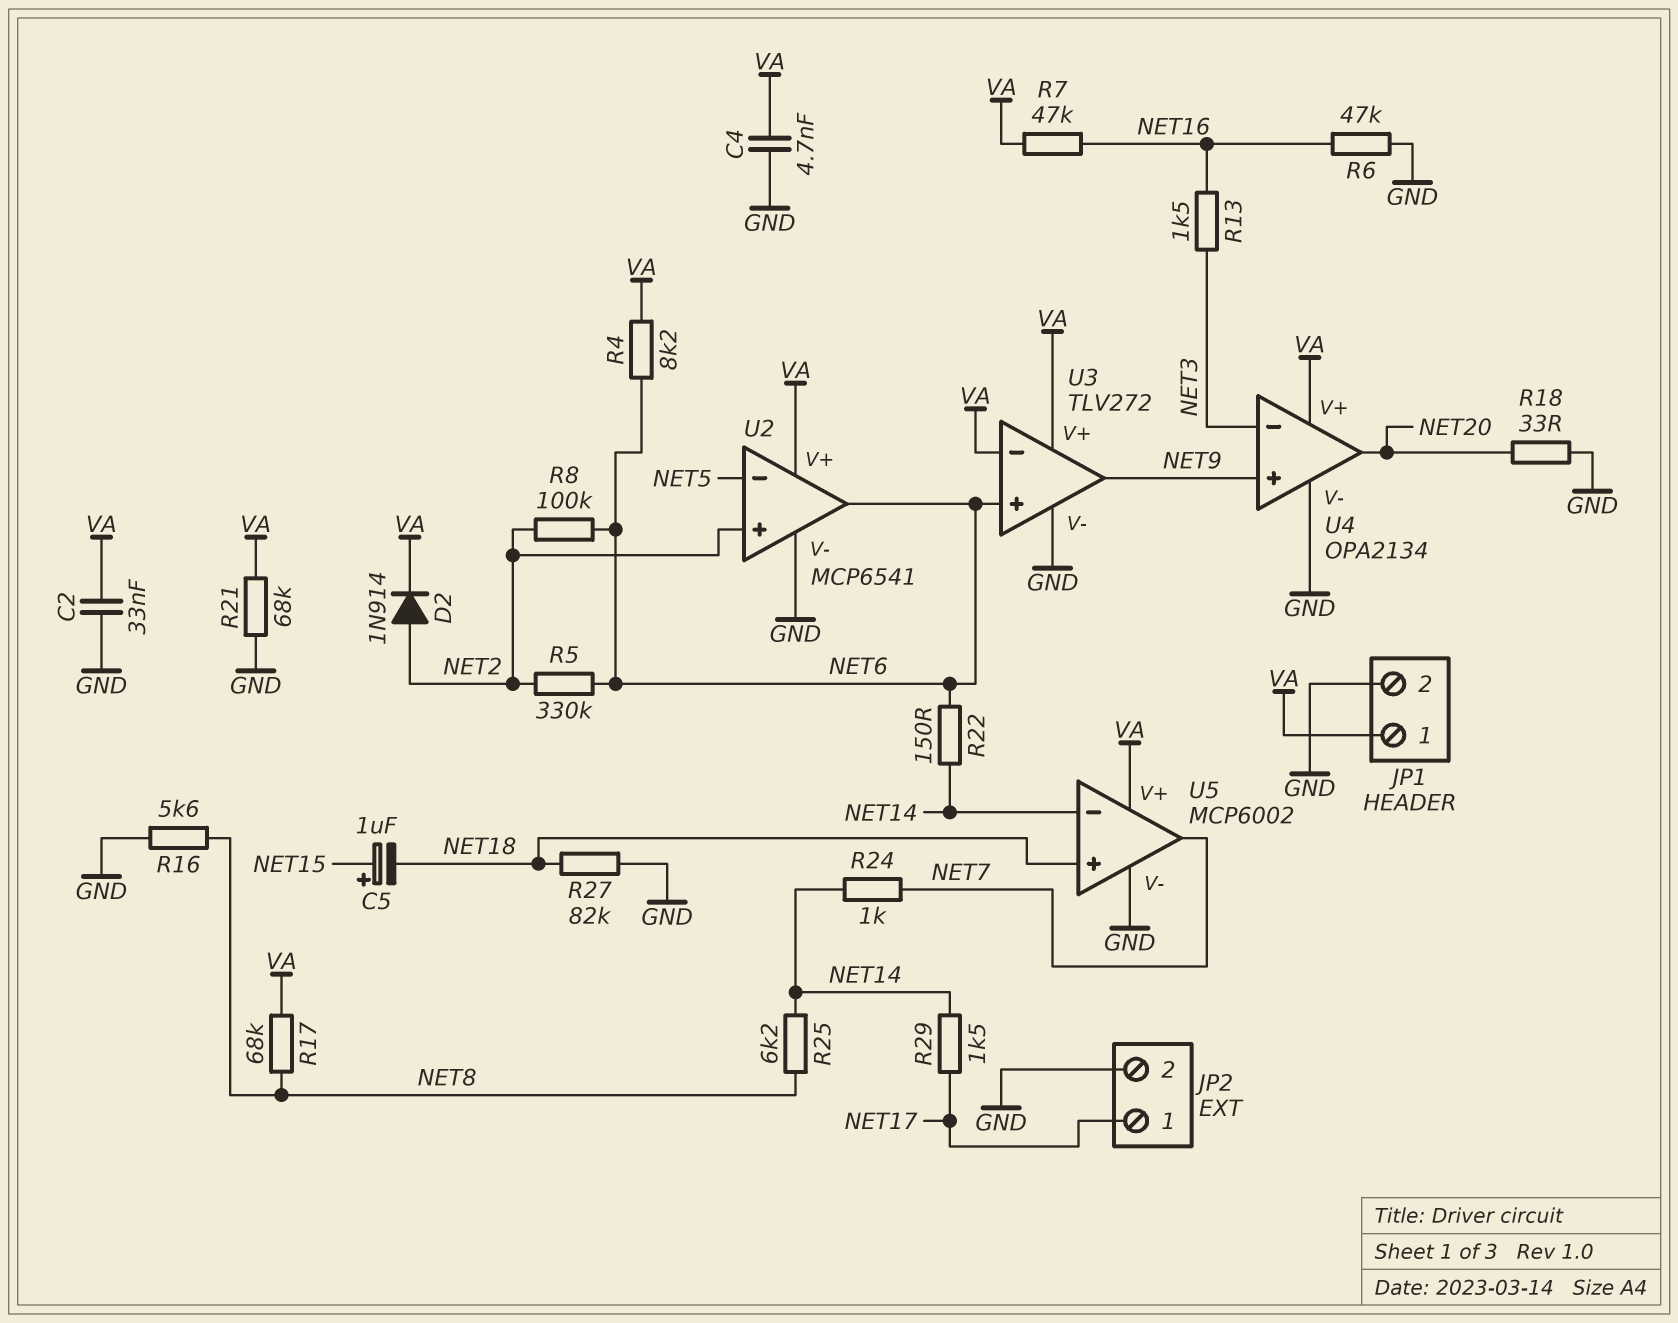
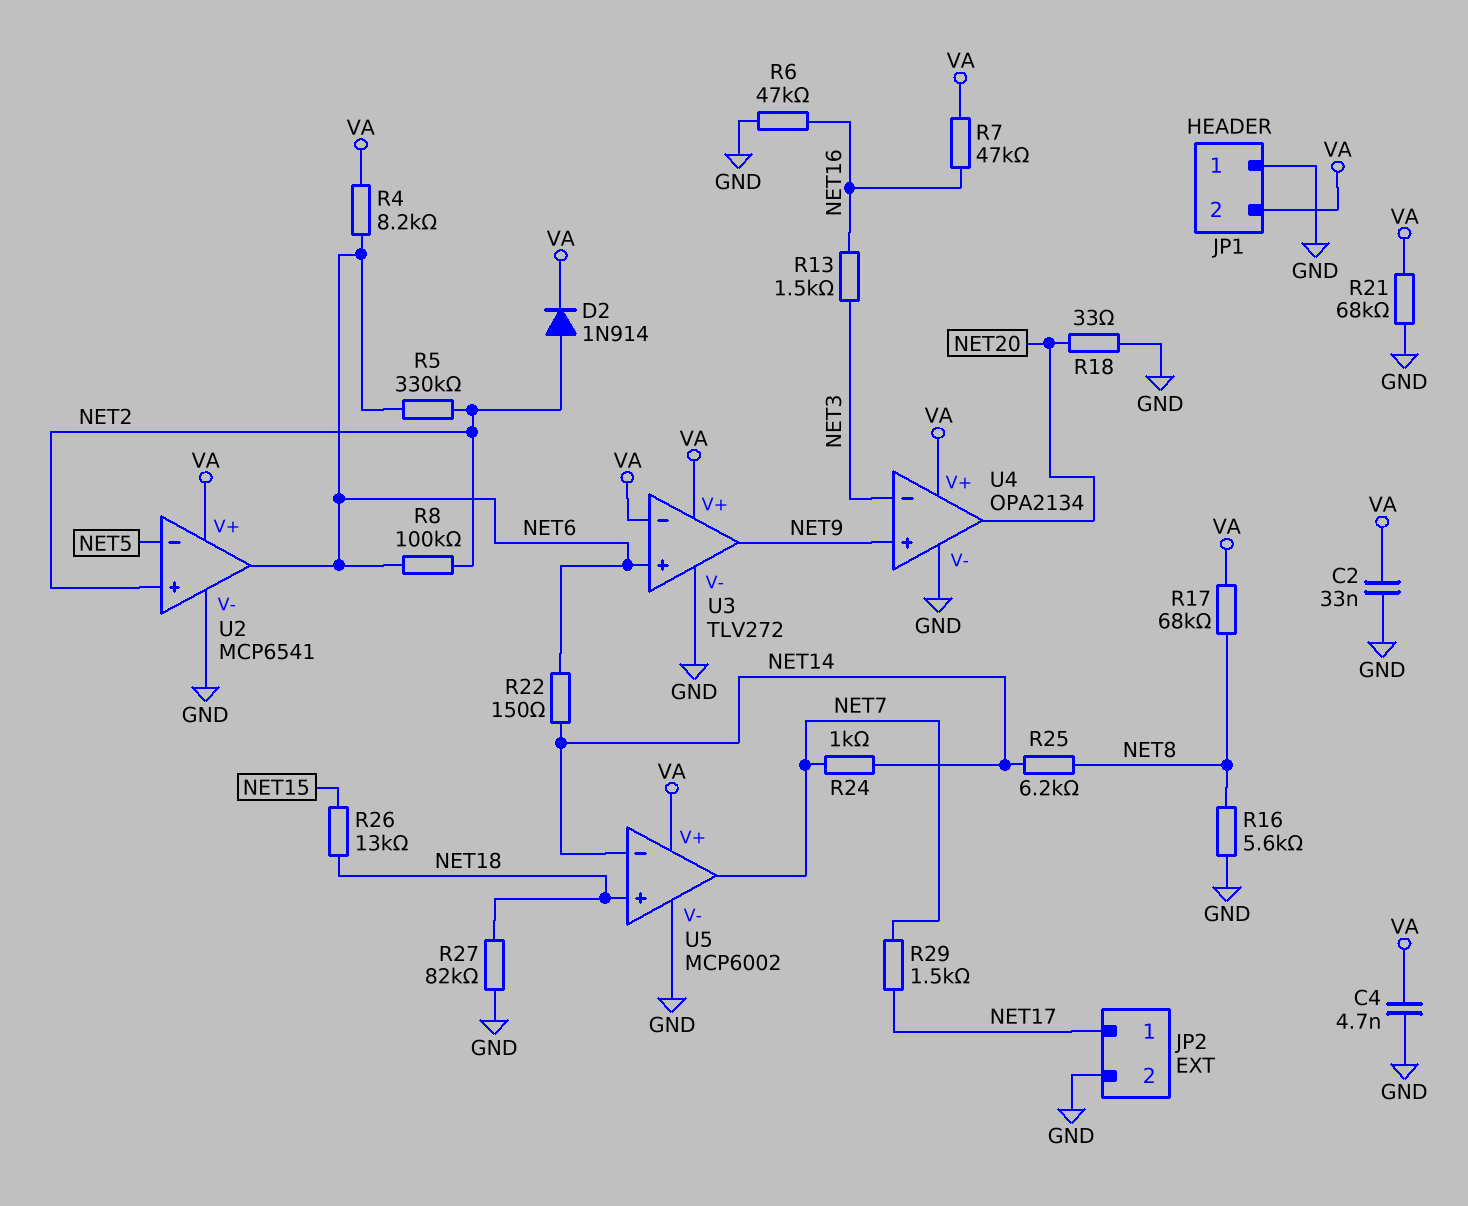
C5: 1uF (plus NET15, minus NET18) -> none
JP1 pin 1: VA -> GND
JP1 pin 2: GND -> VA
R26: none -> 13k (NET15, NET18)
R29: 1.5k (NET14, NET17) -> 1.5k (NET7, NET17)

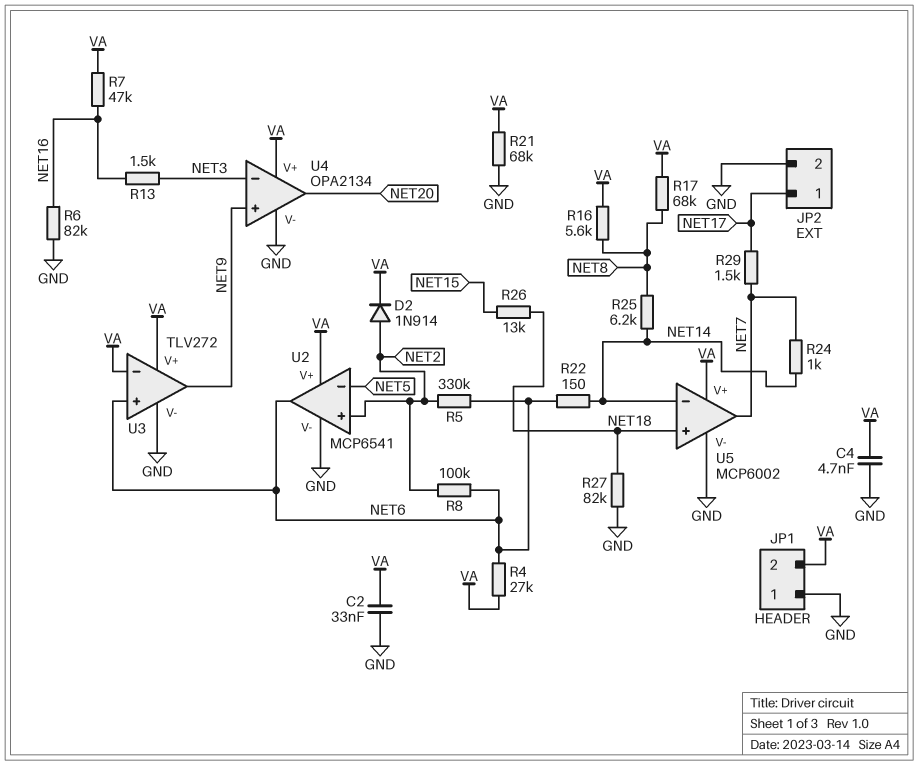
R4: 8.2k (NET6, VA) -> 27k (NET6, VA)
R6: 47k (GND, NET16) -> 82k (GND, NET16)
R16: 5.6k (GND, NET8) -> 5.6k (NET8, VA)
R18: 33 (GND, NET20) -> none

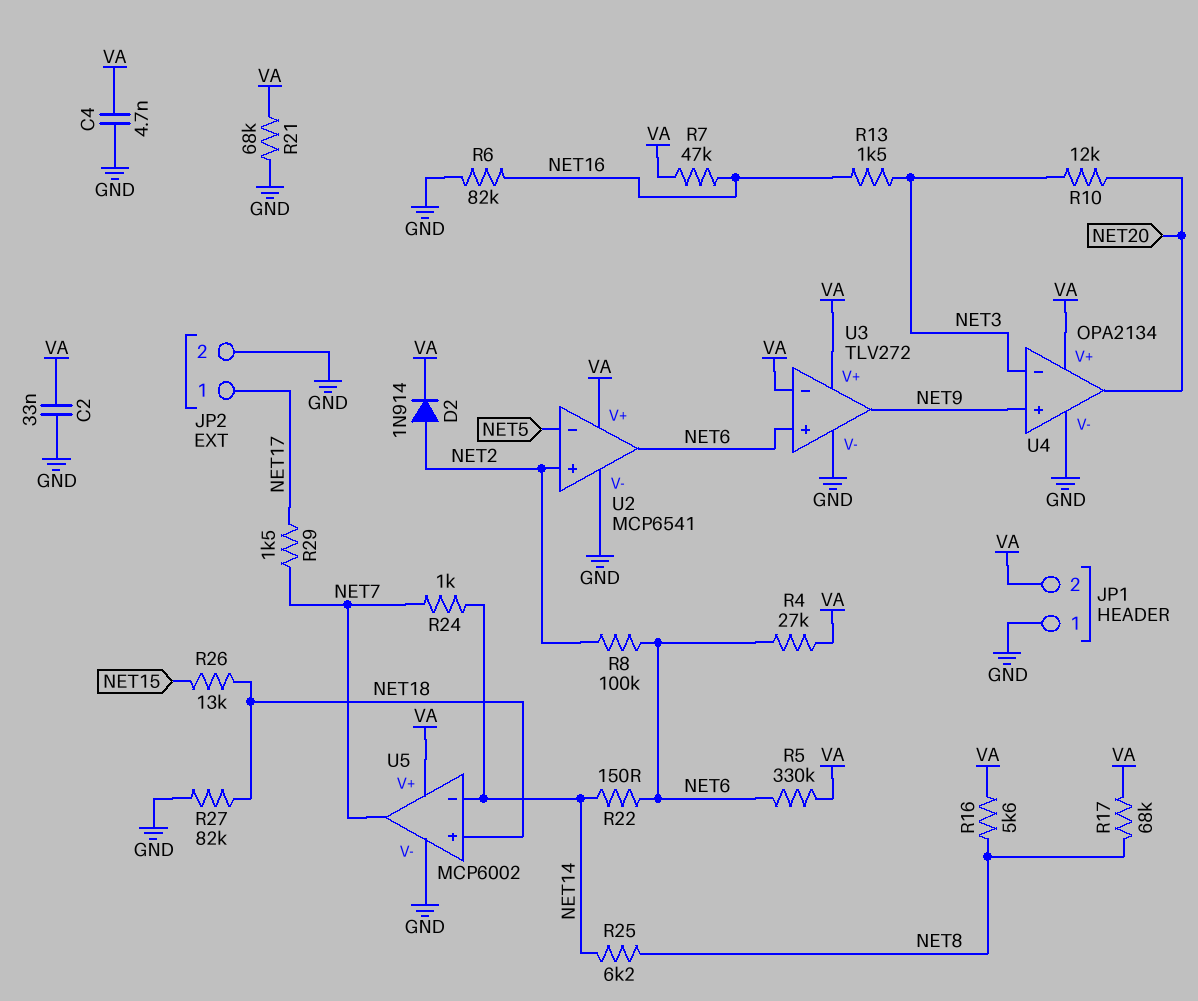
R5: 330k (NET2, NET6) -> 330k (NET6, VA)
R10: none -> 12k (NET3, NET20)

